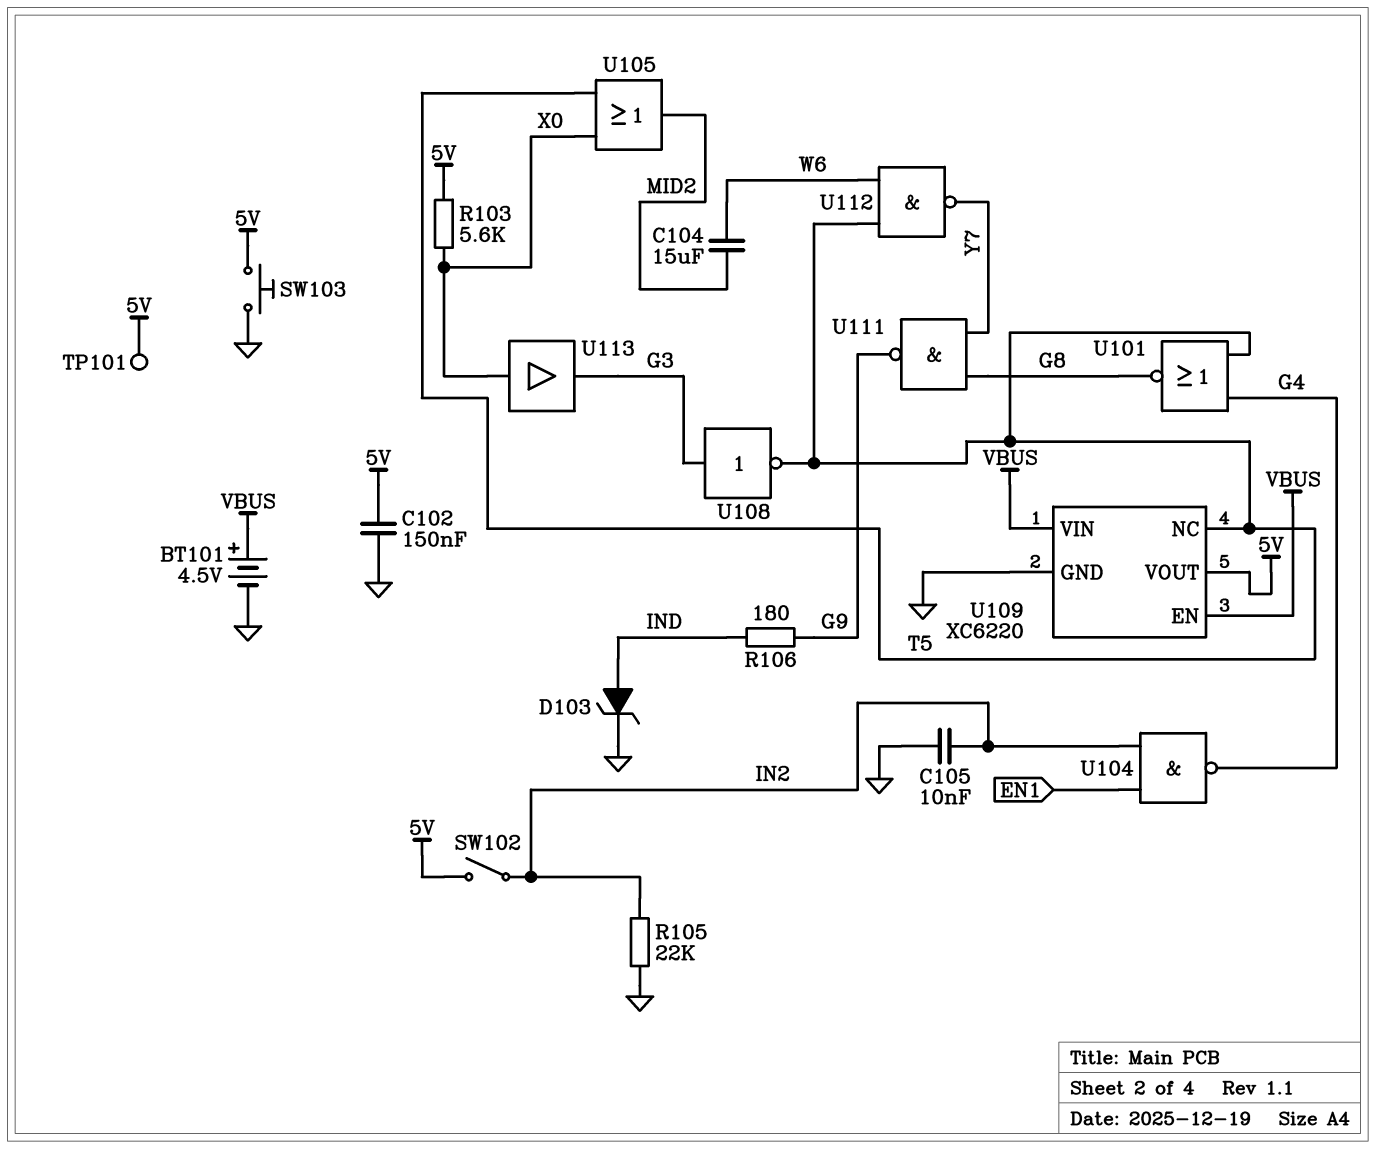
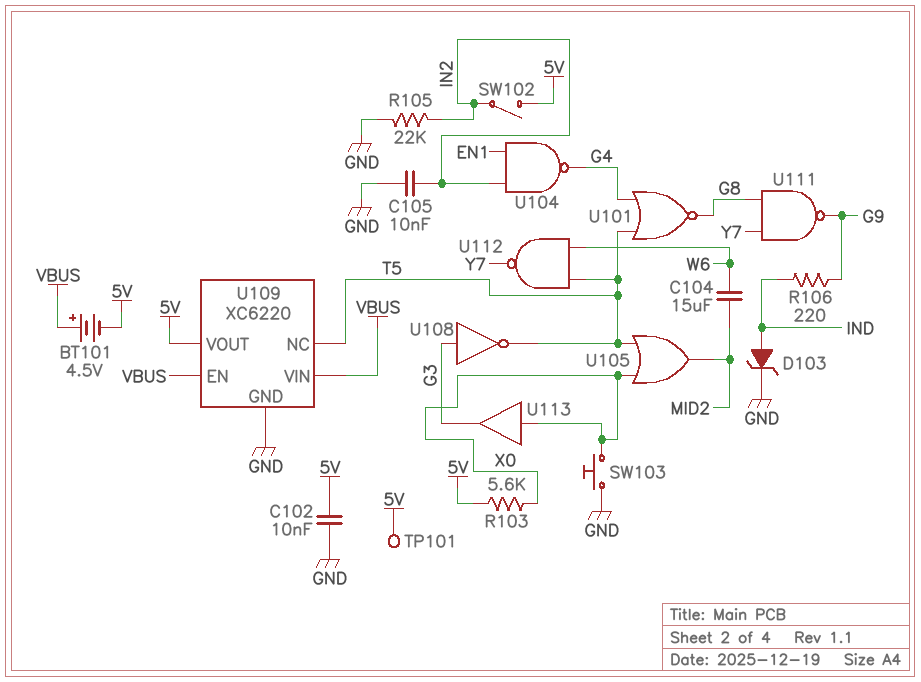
BT101: 4.5V (plus VBUS, minus GND) -> 4.5V (plus VBUS, minus 5V)
C102: 150nF (5V, GND) -> 10nF (5V, GND)
R106: 180 (G9, IND) -> 220 (G9, IND)
SW103: button (5V, GND) -> button (GND, X0)

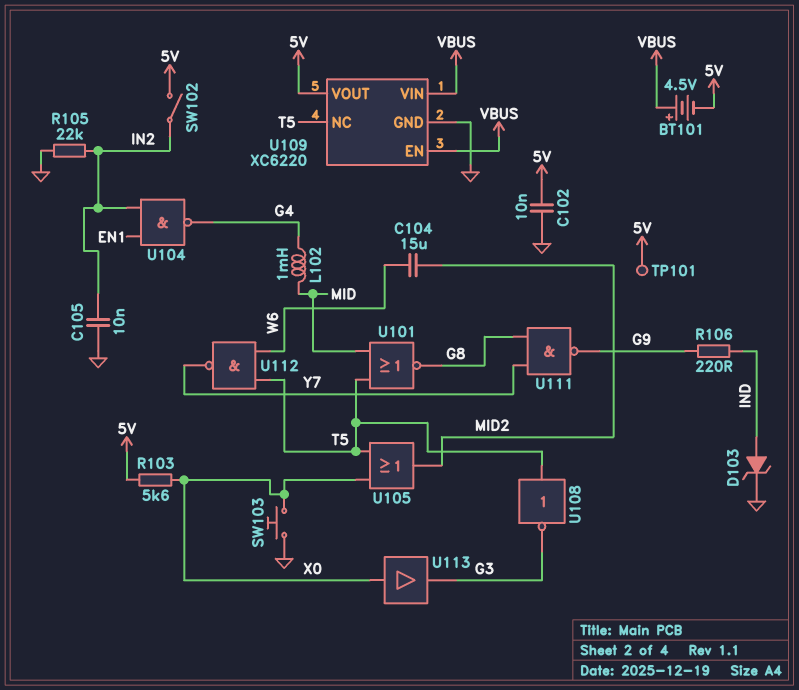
L102: none -> 1mH (G4, MID)
U101: NOR (in G4, in T5, out G8) -> NOR (in MID, in T5, out G8)
U108: NOT (in G3, out T5) -> NOT (in T5, out G3)

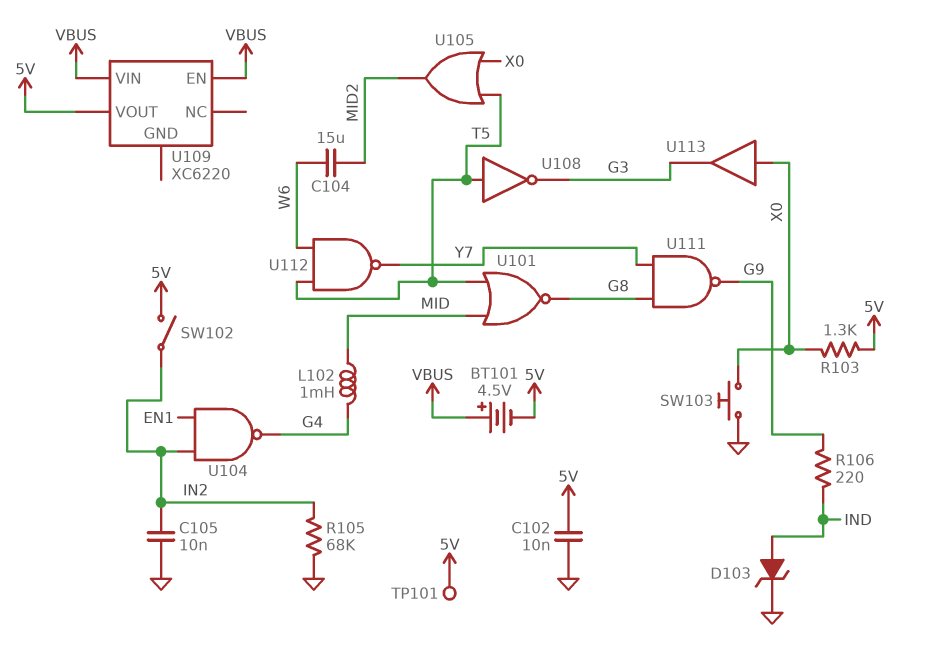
R103: 5.6k (5V, X0) -> 1.3k (5V, X0)
R105: 22k (GND, IN2) -> 68k (GND, IN2)
U109 pin GND: GND -> none
U109 pin NC: T5 -> none

